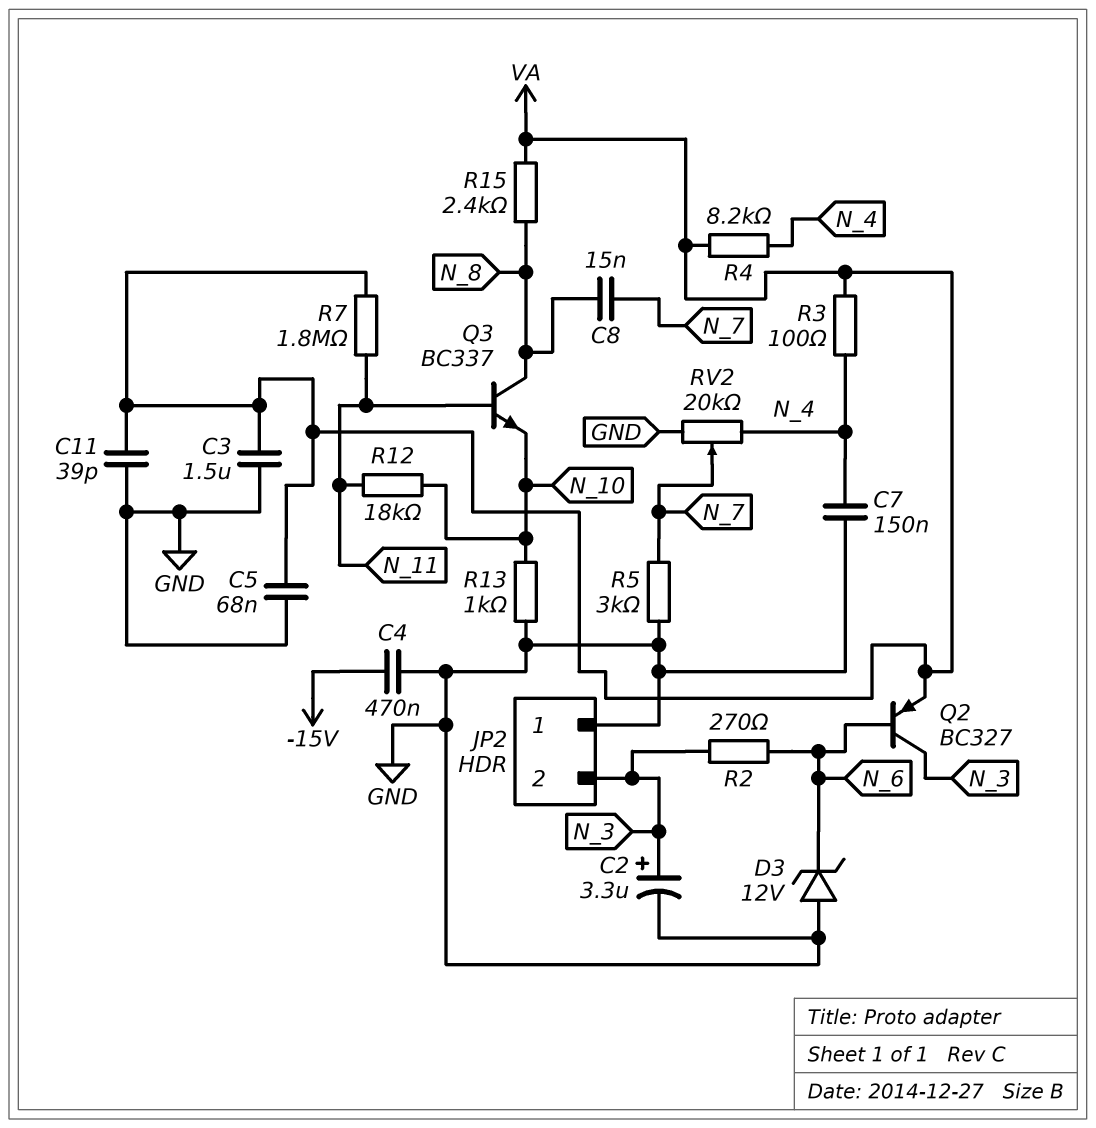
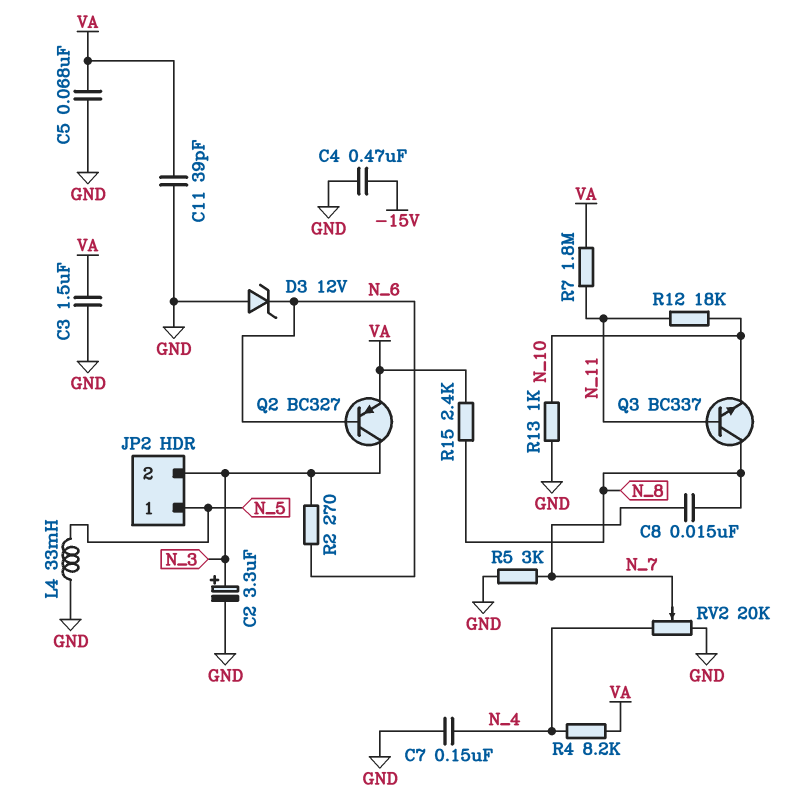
JP2 pin 1: GND -> N_5
L4: none -> 33mH (GND, N_5)
R3: 100 (N_4, VA) -> none

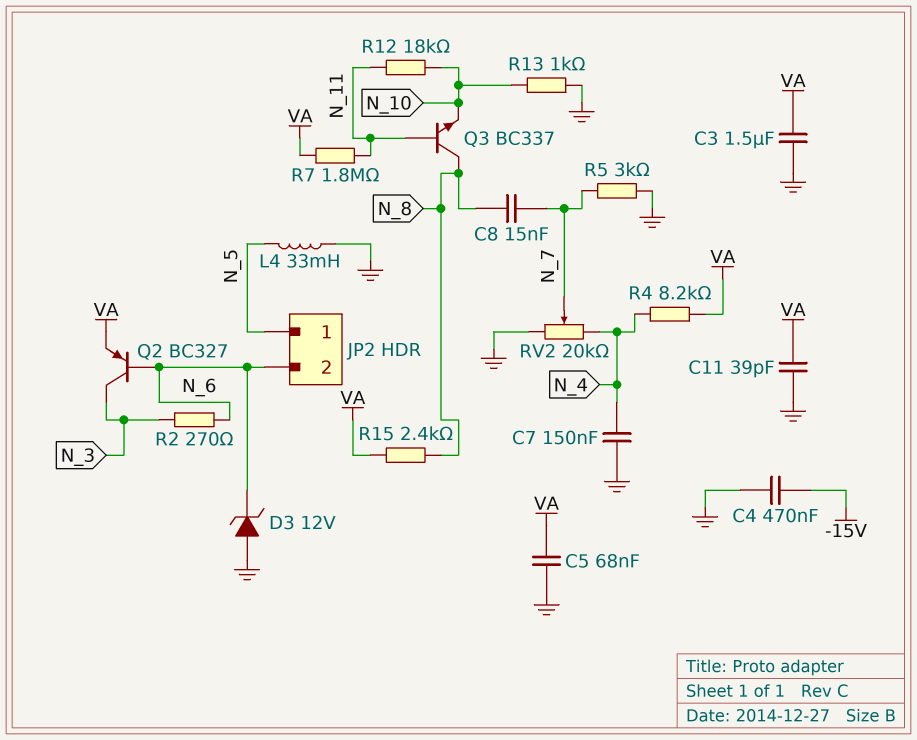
C2: 3.3uF (plus N_3, minus GND) -> none
JP2 pin 2: N_3 -> N_6

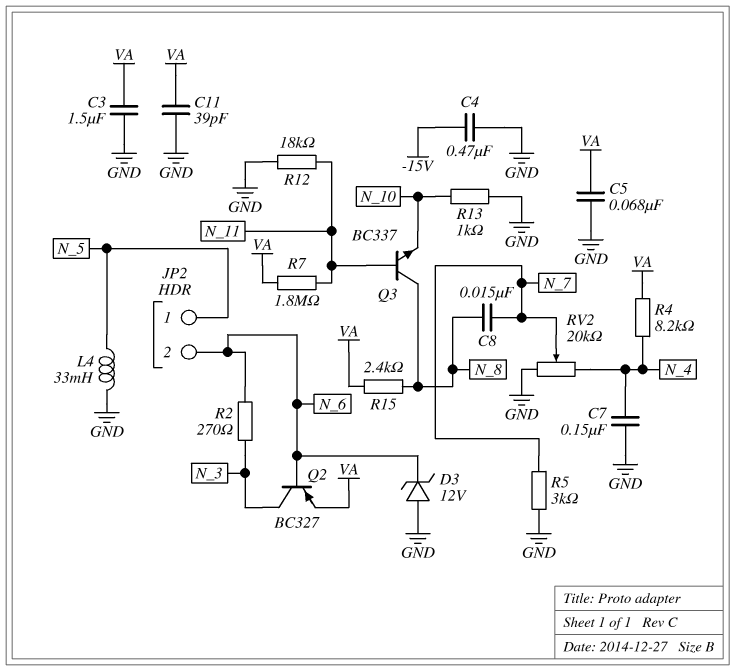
R12: 18k (N_10, N_11) -> 18k (GND, N_11)

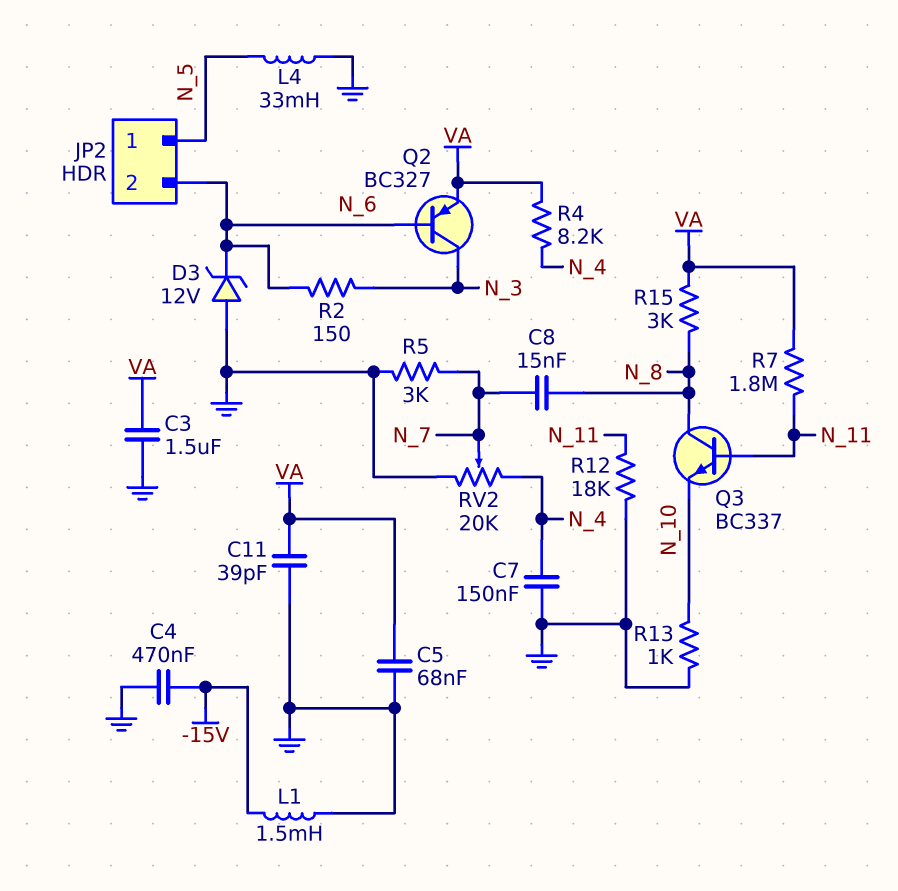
L1: none -> 1.5mH (-15V, GND)
R2: 270 (N_3, N_6) -> 150 (N_3, N_6)
R15: 2.4k (N_8, VA) -> 3k (N_8, VA)

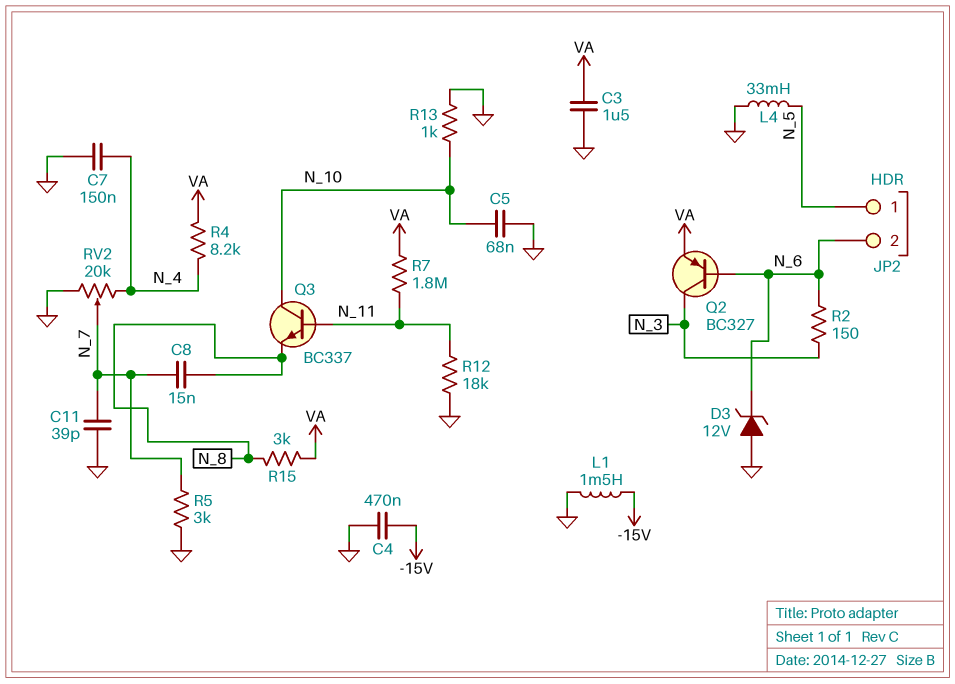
C5: 68nF (GND, VA) -> 68nF (GND, N_10)
C11: 39pF (GND, VA) -> 39pF (GND, N_7)
Q3: NPN BC337 (B N_11, C N_8, E N_10) -> NPN BC337 (B N_11, C N_10, E N_8)

